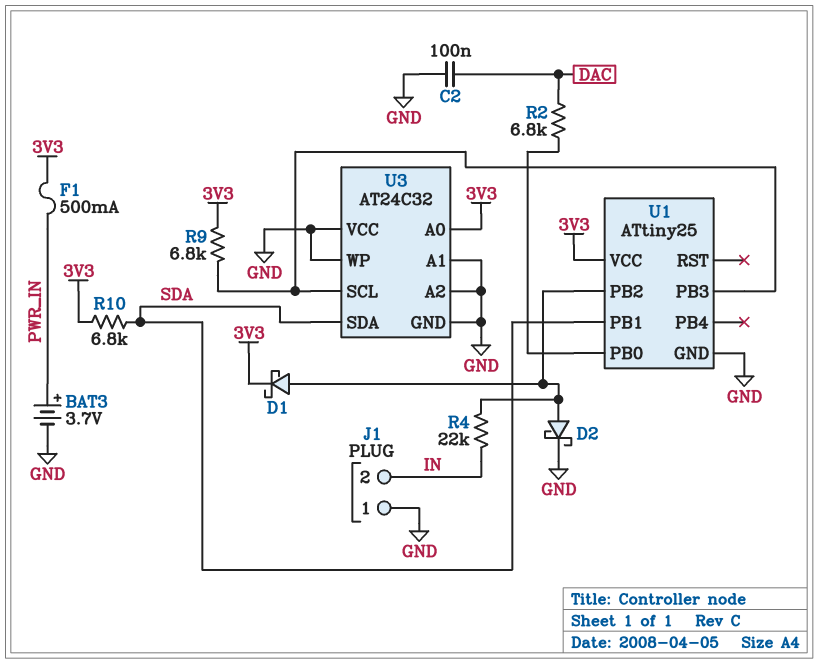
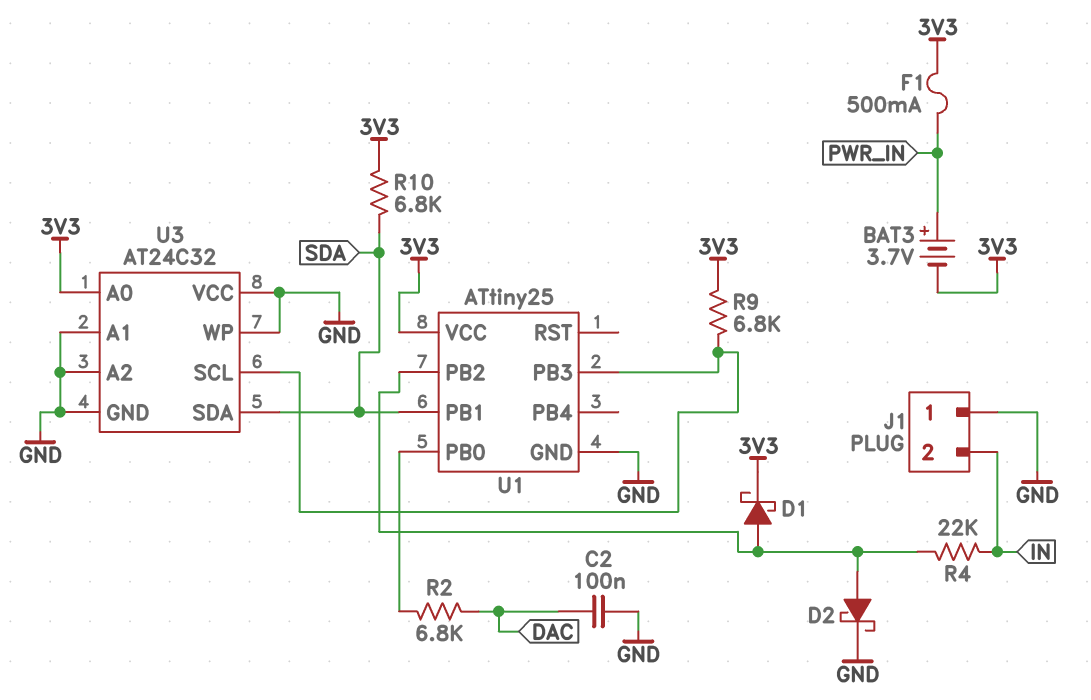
BAT3: 3.7V (plus PWR_IN, minus GND) -> 3.7V (plus PWR_IN, minus 3V3)

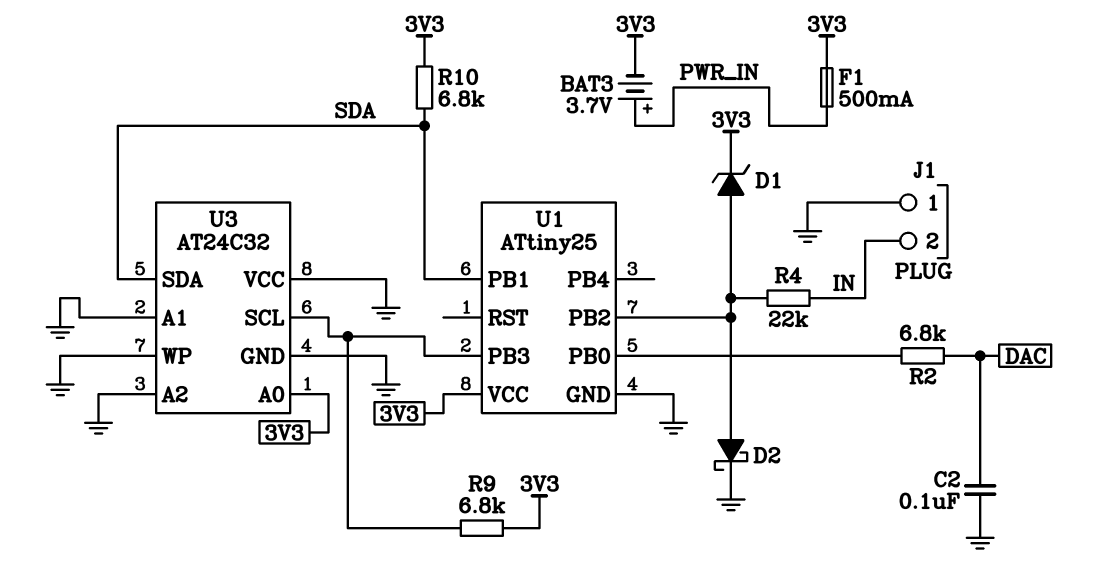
D1: schottky (A U1/PB2, K 3V3) -> zener (A U1/PB2, K 3V3)

